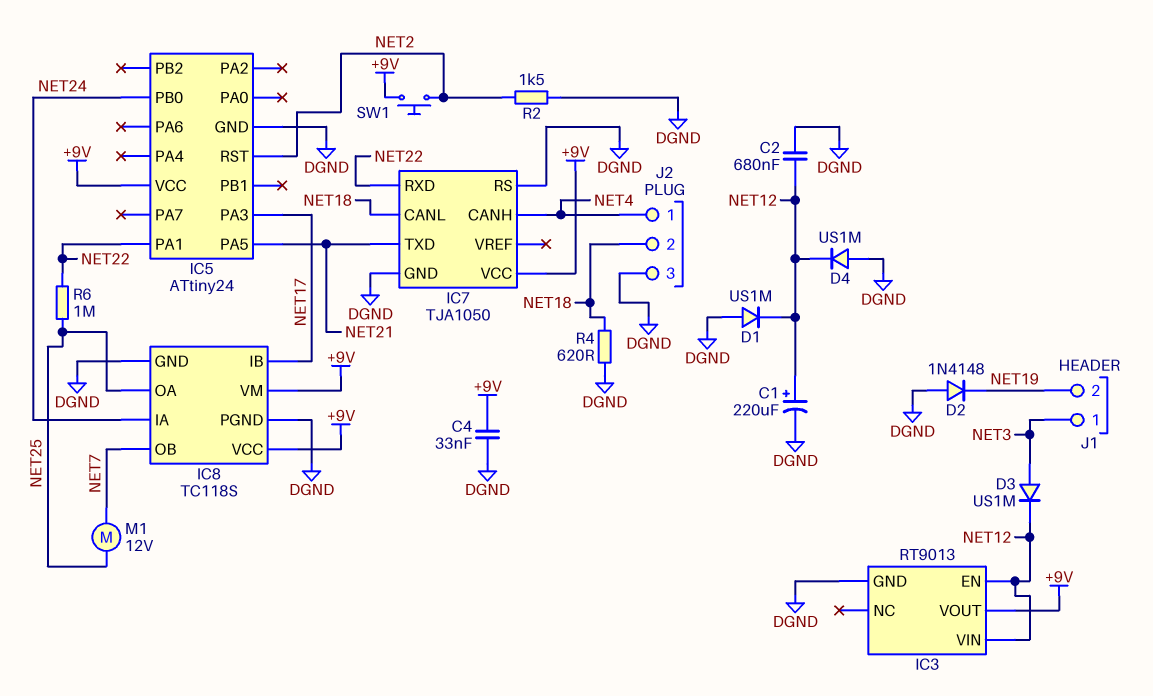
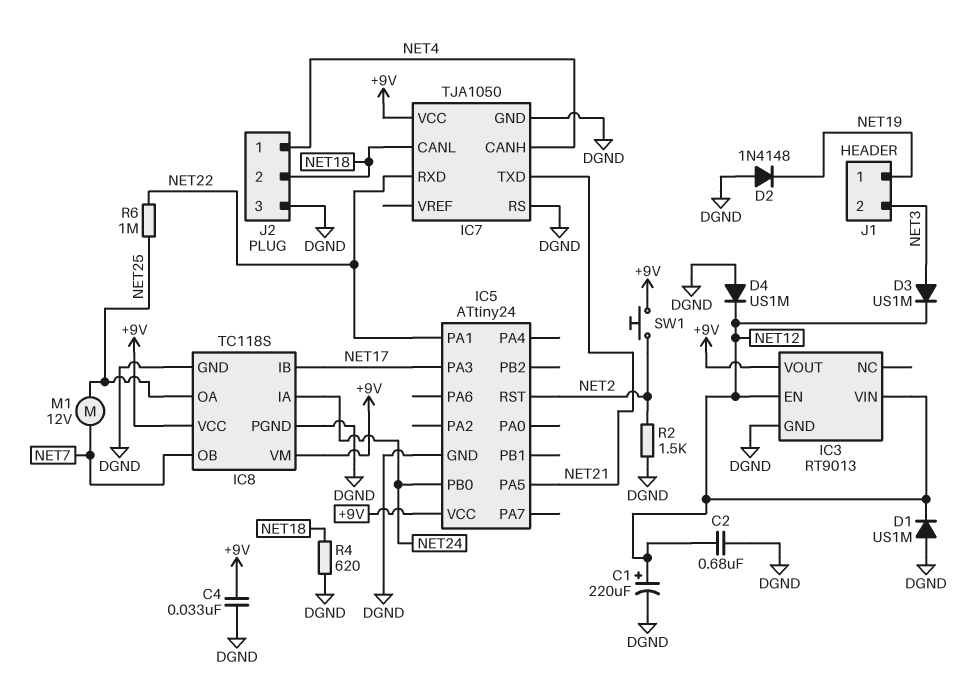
J1 pin 1: NET3 -> NET19
J1 pin 2: NET19 -> NET3

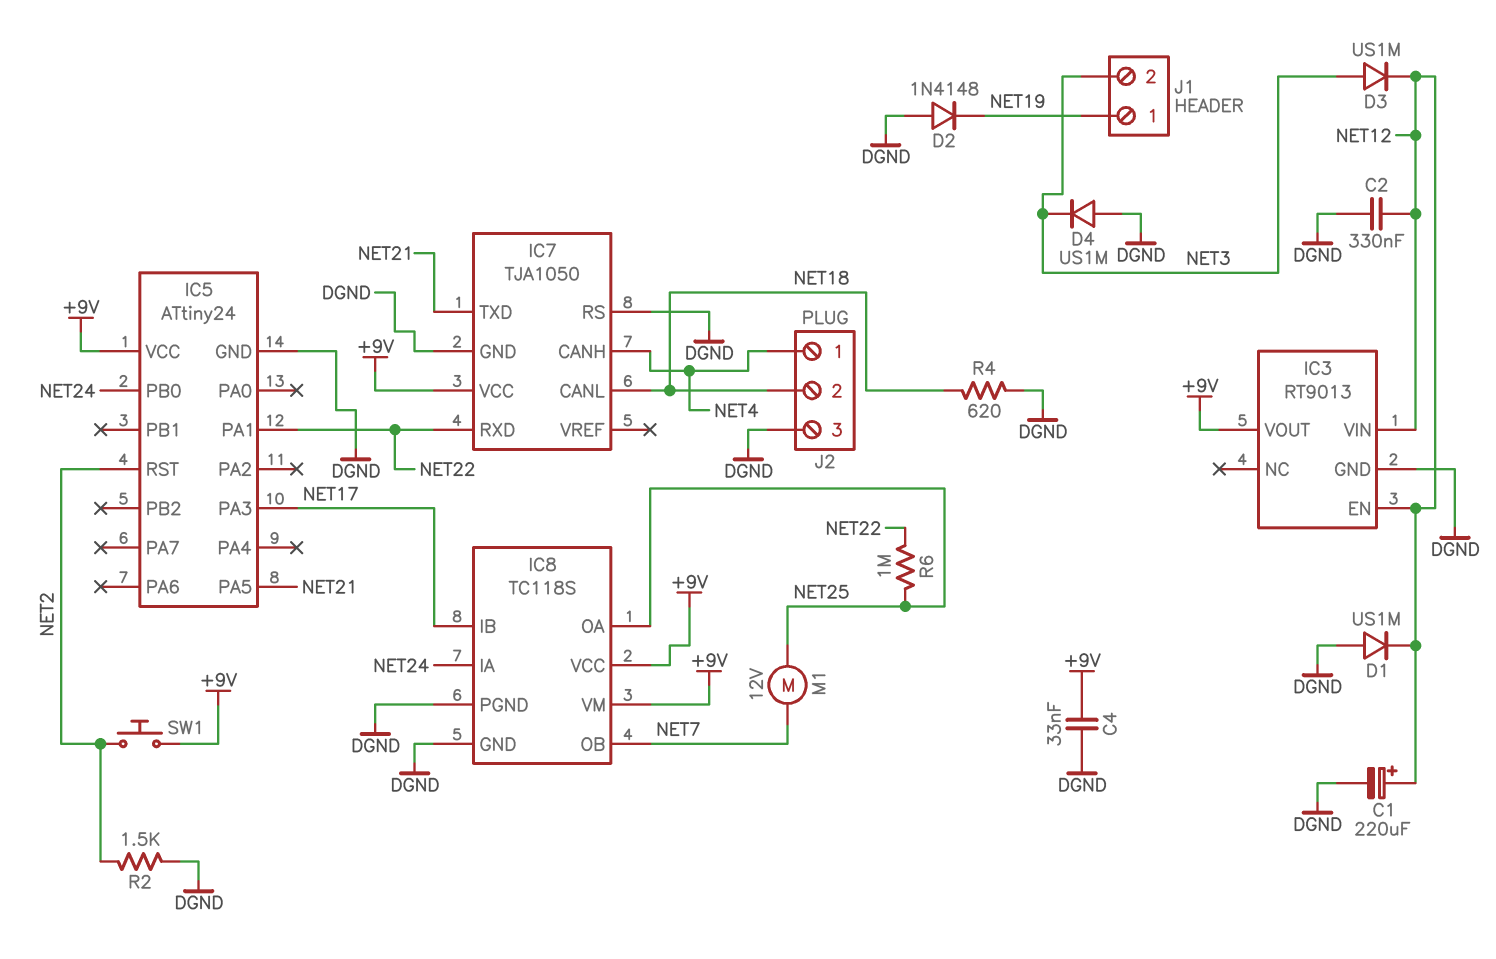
C2: 680nF (DGND, NET12) -> 330nF (DGND, NET12)
D4: diode US1M (A DGND, K NET12) -> diode US1M (A DGND, K NET3)

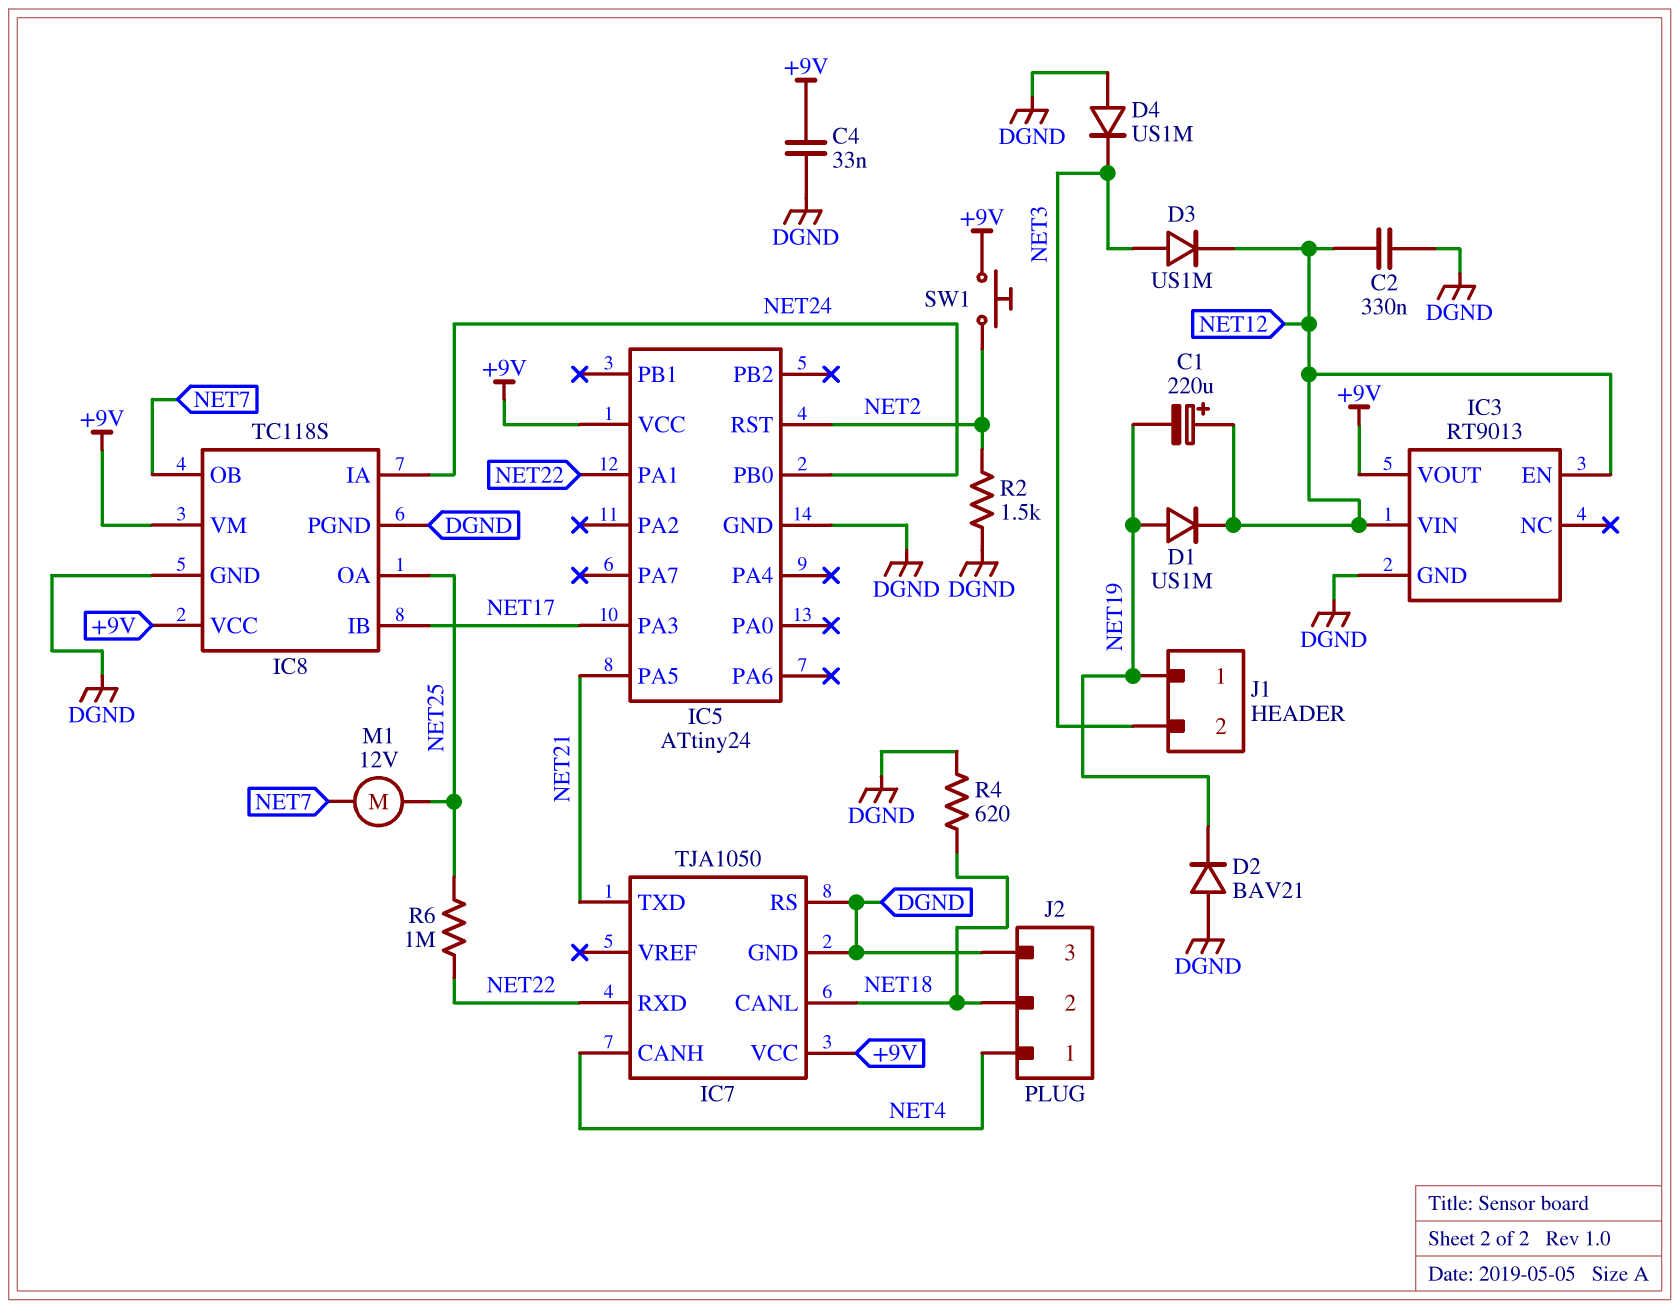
C1: 220uF (plus NET12, minus DGND) -> 220uF (plus NET12, minus NET19)
D1: diode US1M (A DGND, K NET12) -> diode US1M (A NET19, K NET12)
D2: diode 1N4148 (A DGND, K NET19) -> diode BAV21 (A DGND, K NET19)

